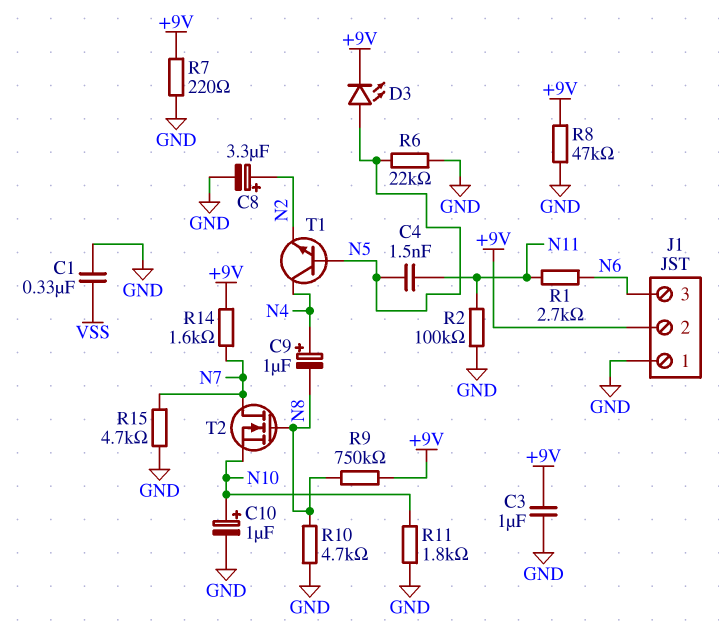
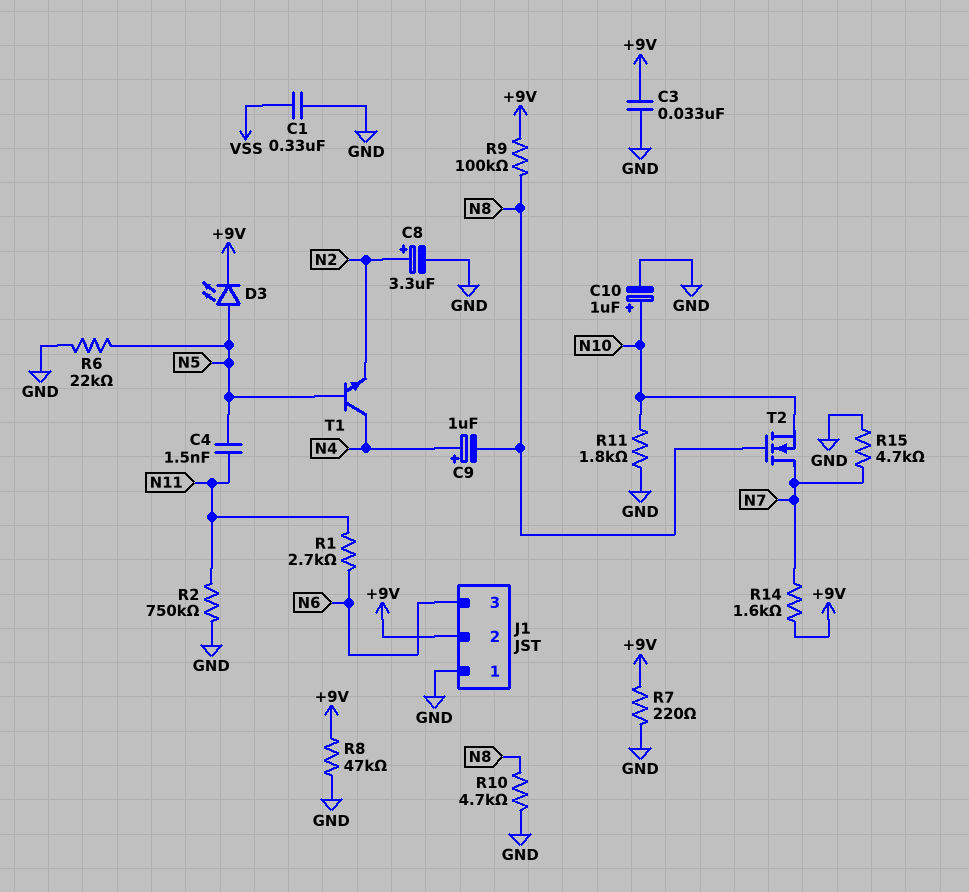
C3: 1uF (+9V, GND) -> 33nF (+9V, GND)
R2: 100k (GND, N11) -> 750k (GND, N11)
R9: 750k (+9V, N8) -> 100k (+9V, N8)

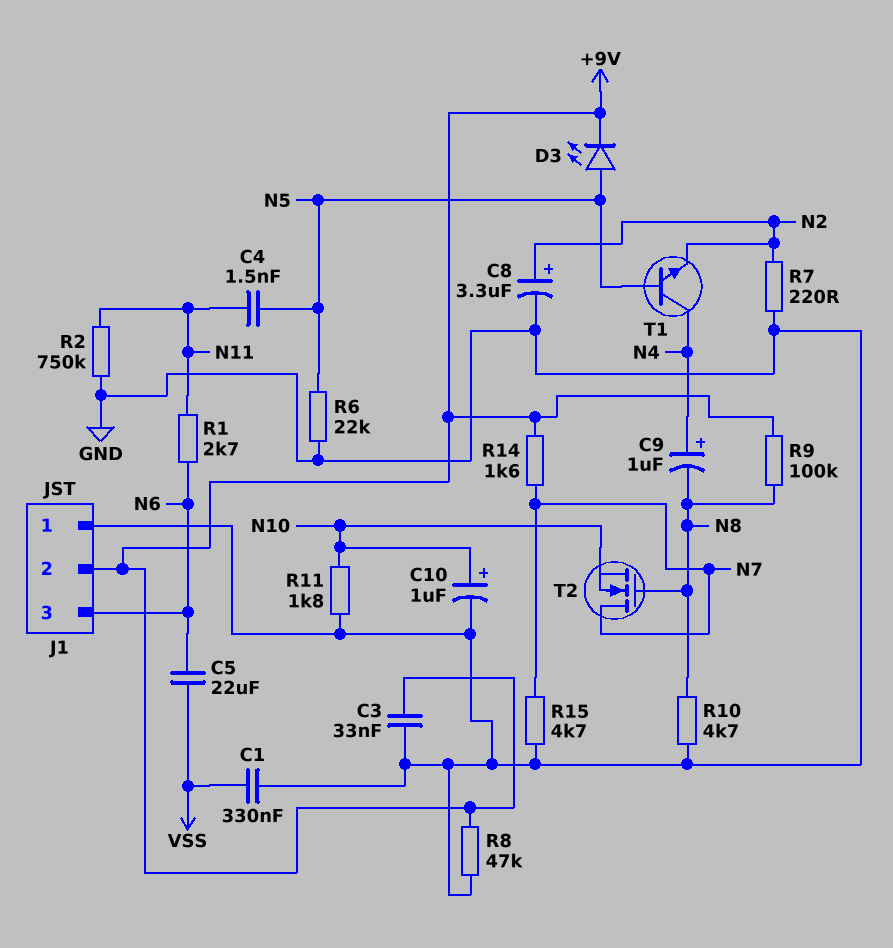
C5: none -> 22uF (N6, VSS)
R7: 220 (+9V, GND) -> 220 (GND, N2)

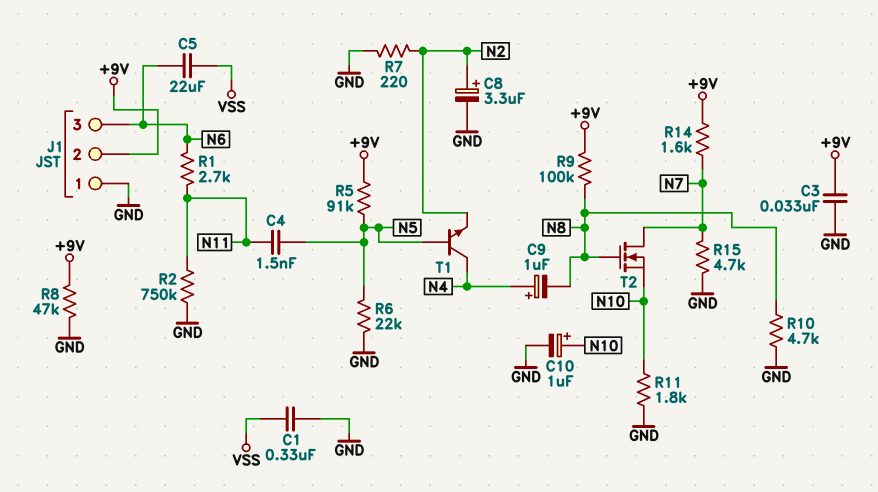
D3: LED (A N5, K +9V) -> none
R5: none -> 91k (+9V, N5)

